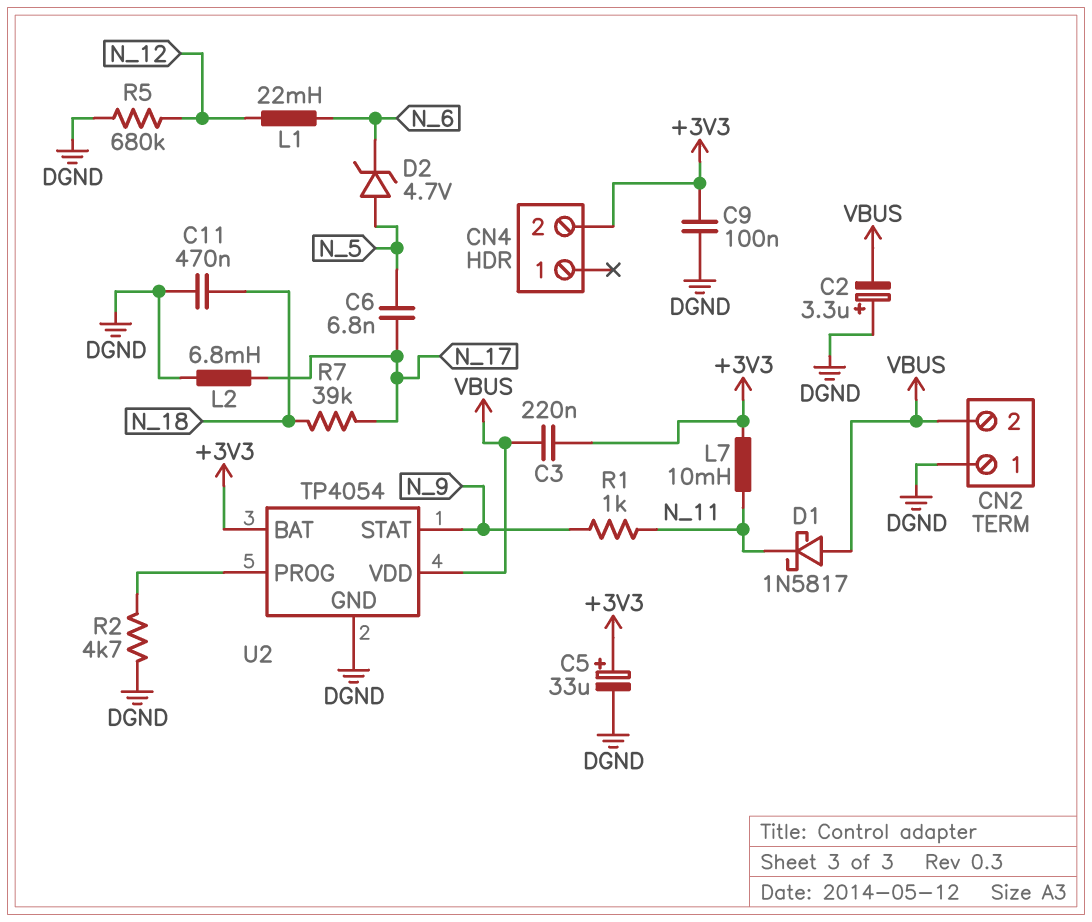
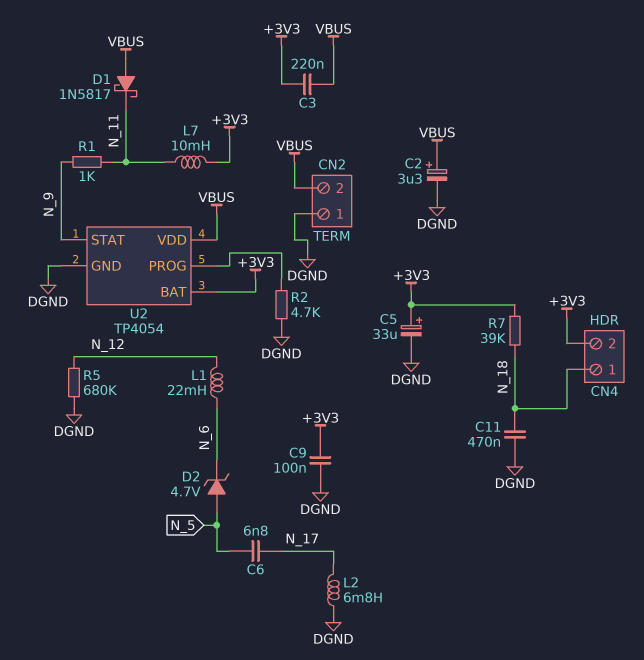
C2: 3.3uF (plus DGND, minus VBUS) -> 3.3uF (plus VBUS, minus DGND)
CN4 pin 1: none -> N_18
R7: 39k (N_17, N_18) -> 39k (+3V3, N_18)

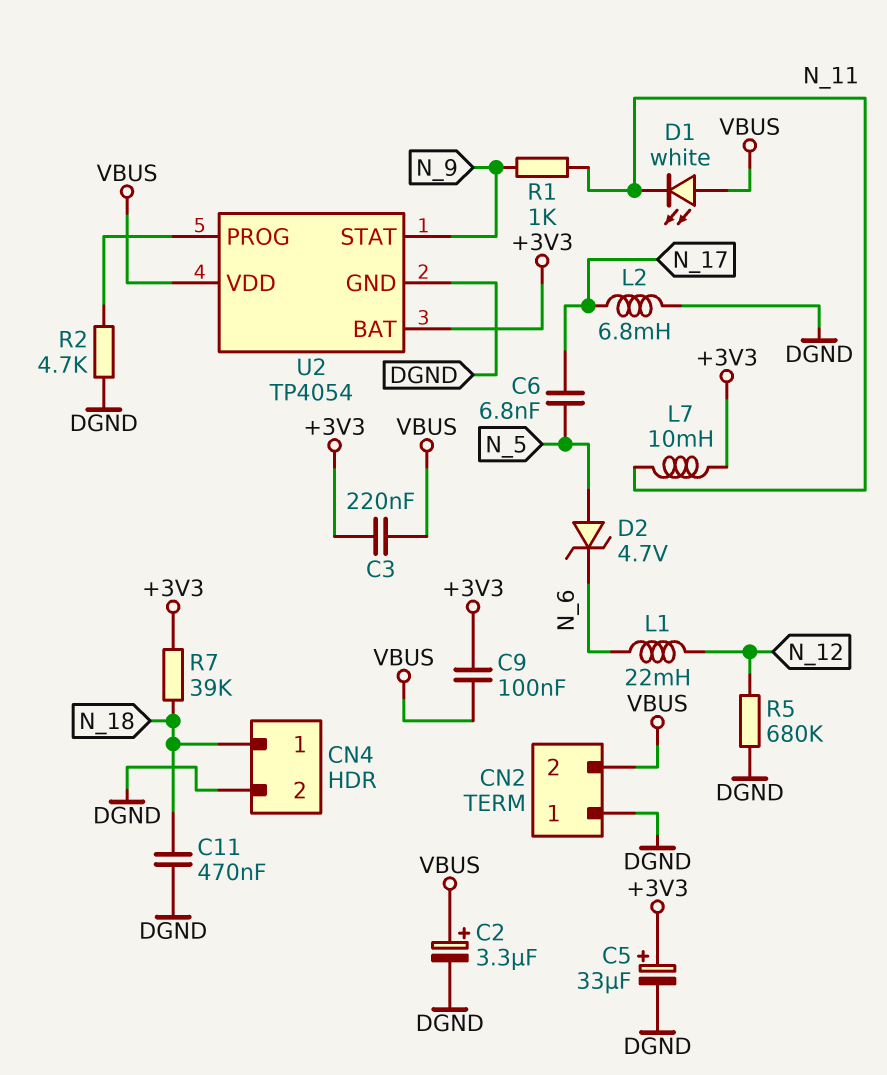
C9: 100nF (+3V3, DGND) -> 100nF (+3V3, VBUS)
CN4 pin 2: +3V3 -> DGND
D1: schottky 1N5817 (A VBUS, K N_11) -> LED white (A VBUS, K N_11)

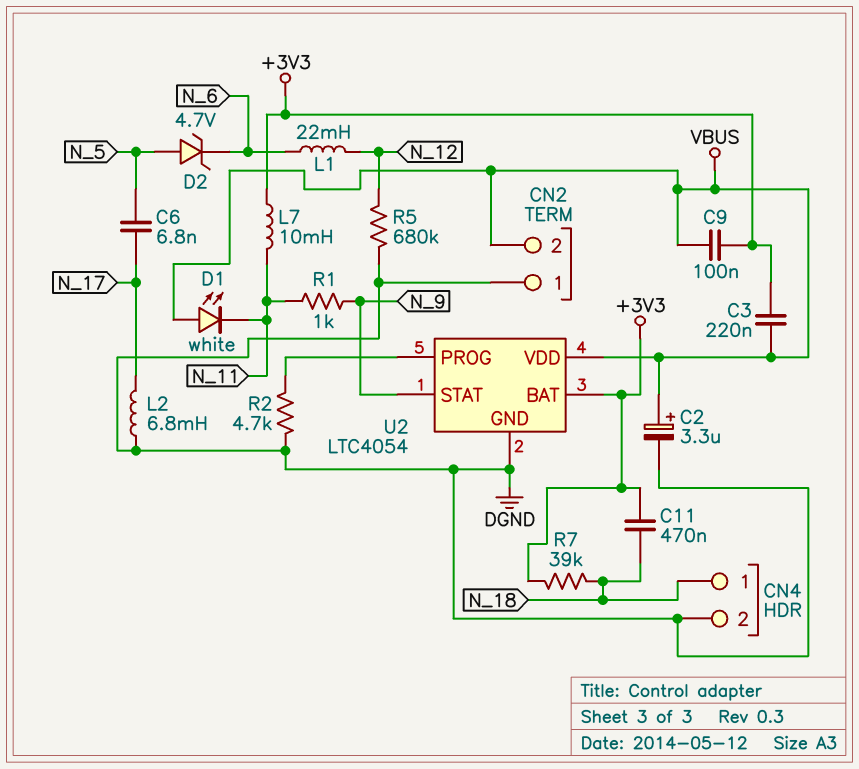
C5: 33uF (plus +3V3, minus DGND) -> none
C11: 470nF (DGND, N_18) -> 470nF (+3V3, N_18)
U2: TP4054 -> LTC4054

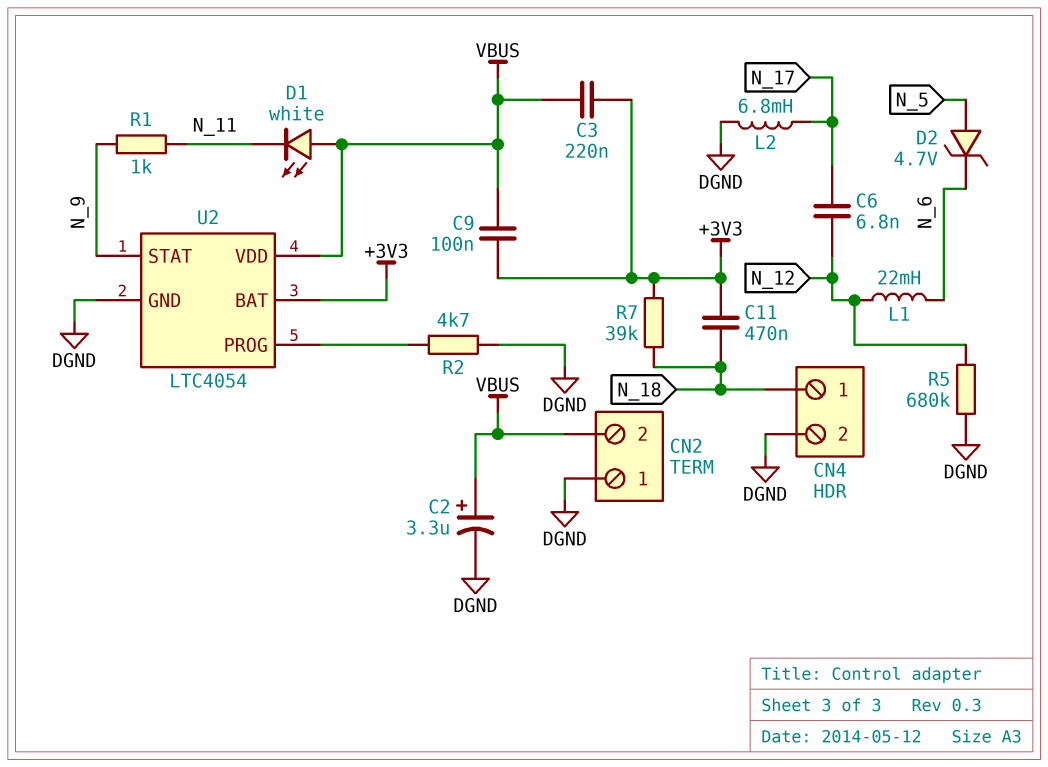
C6: 6.8nF (N_5, N_17) -> 6.8nF (N_12, N_17)
L7: 10mH (+3V3, N_11) -> none

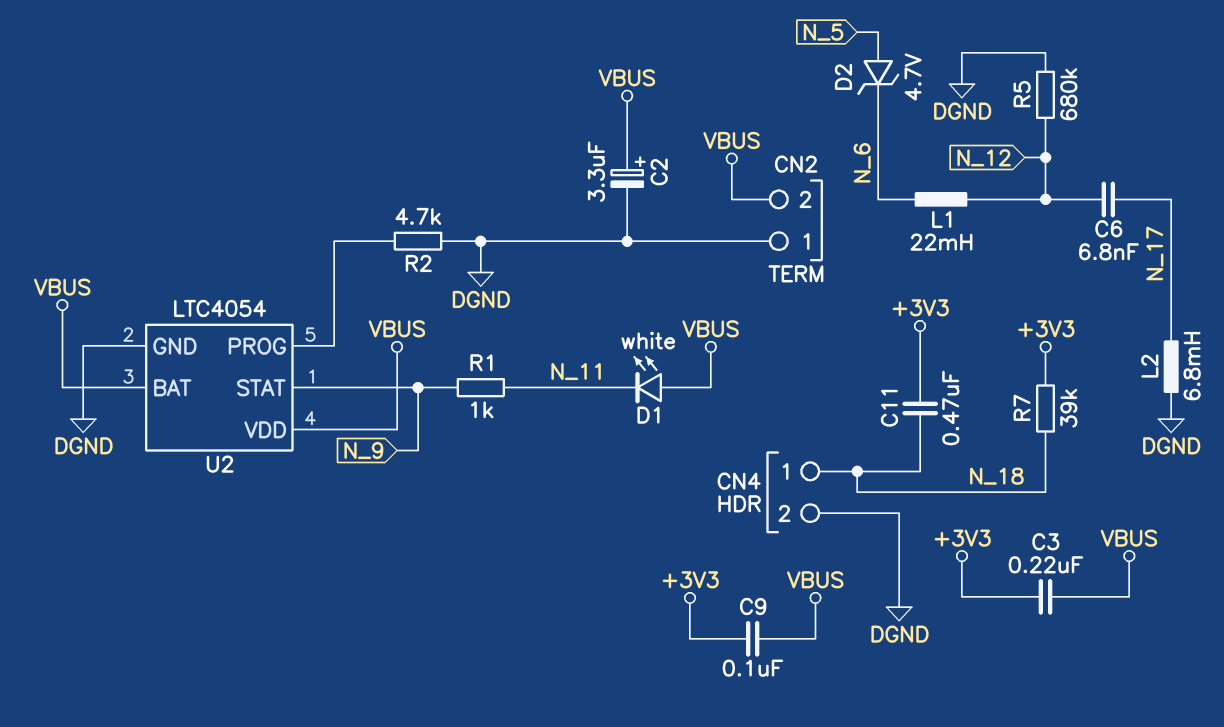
U2 pin BAT: +3V3 -> VBUS

